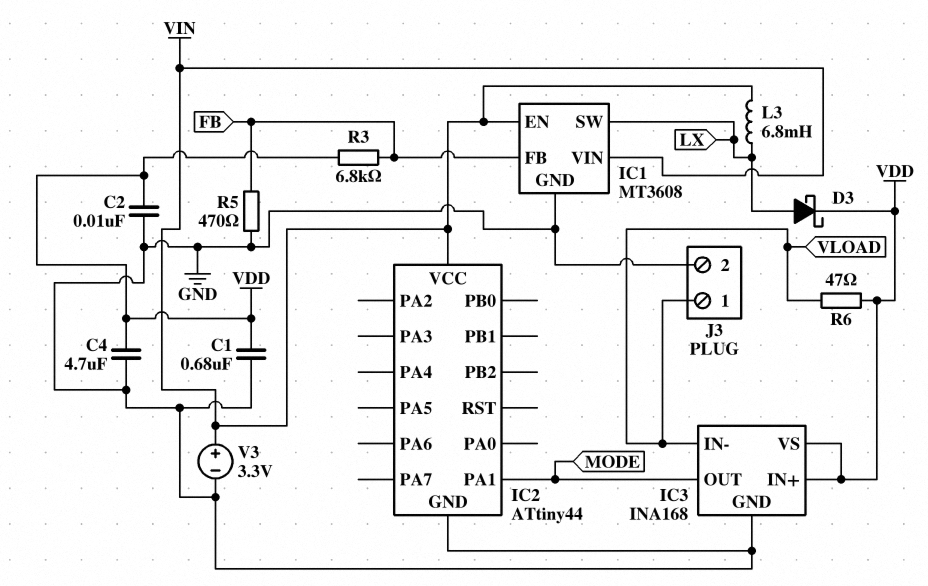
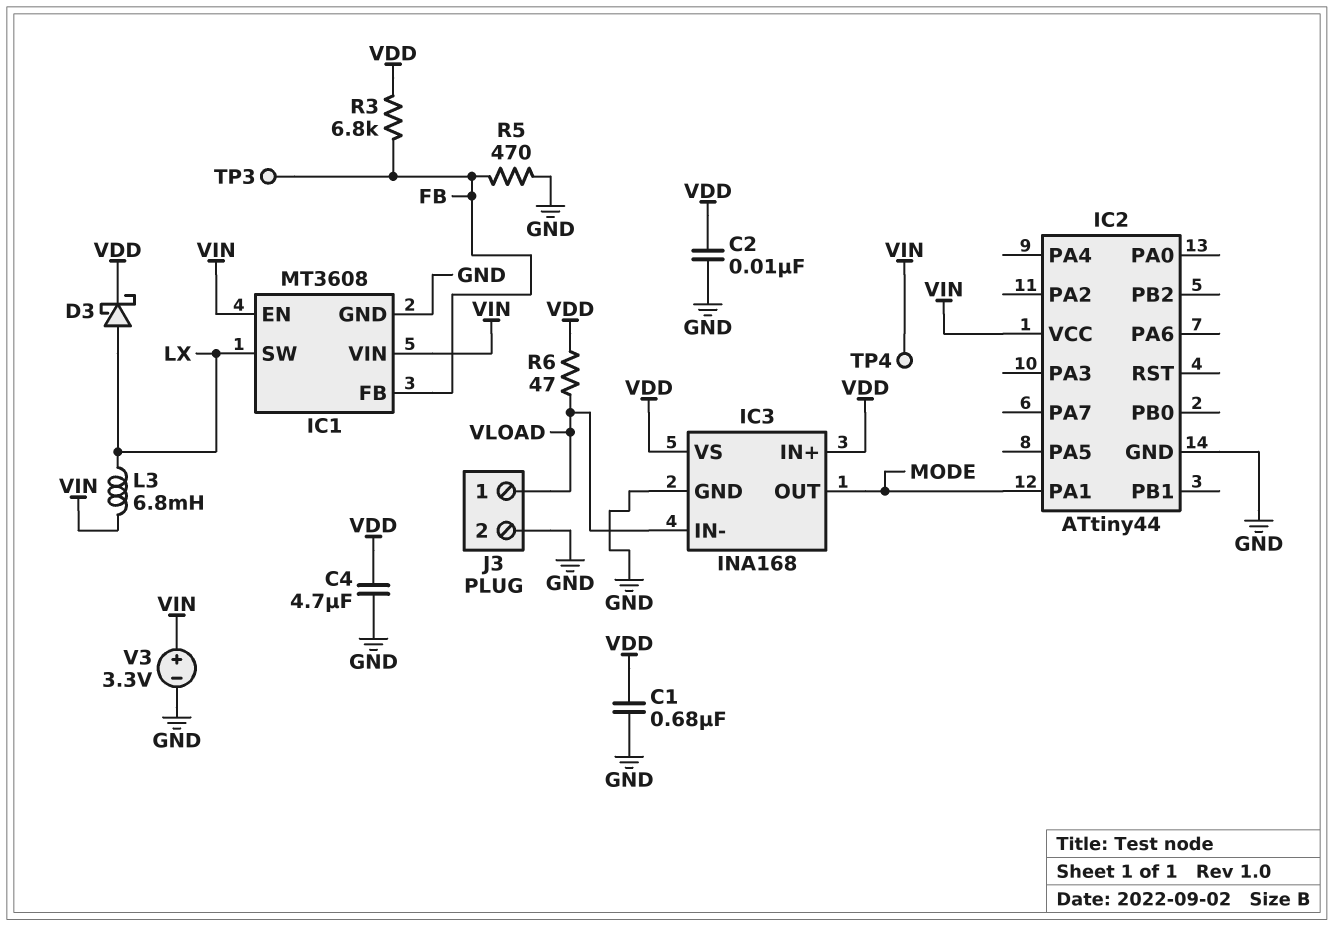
TP3: none -> test point (FB)
TP4: none -> test point (VIN)

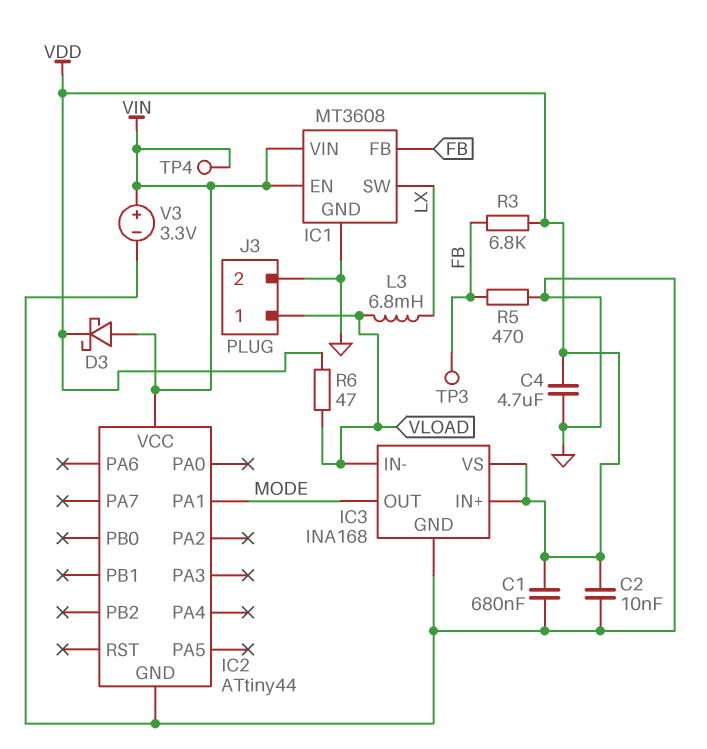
D3: schottky (A LX, K VDD) -> schottky (A VIN, K VDD)
L3: 6.8mH (LX, VIN) -> 6.8mH (LX, VLOAD)

